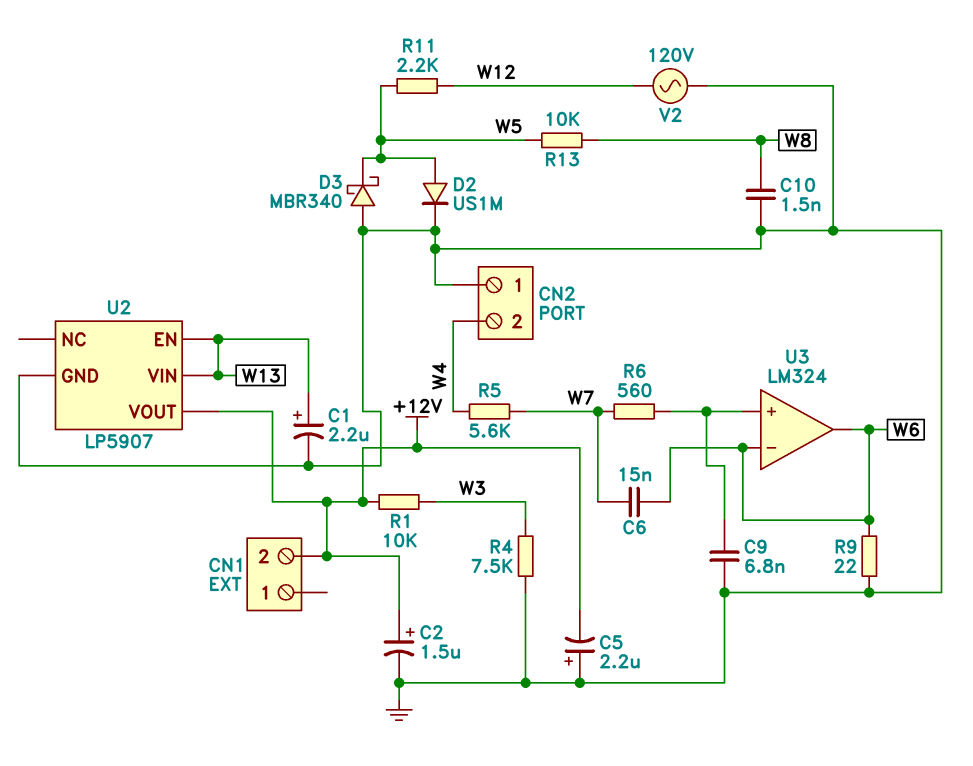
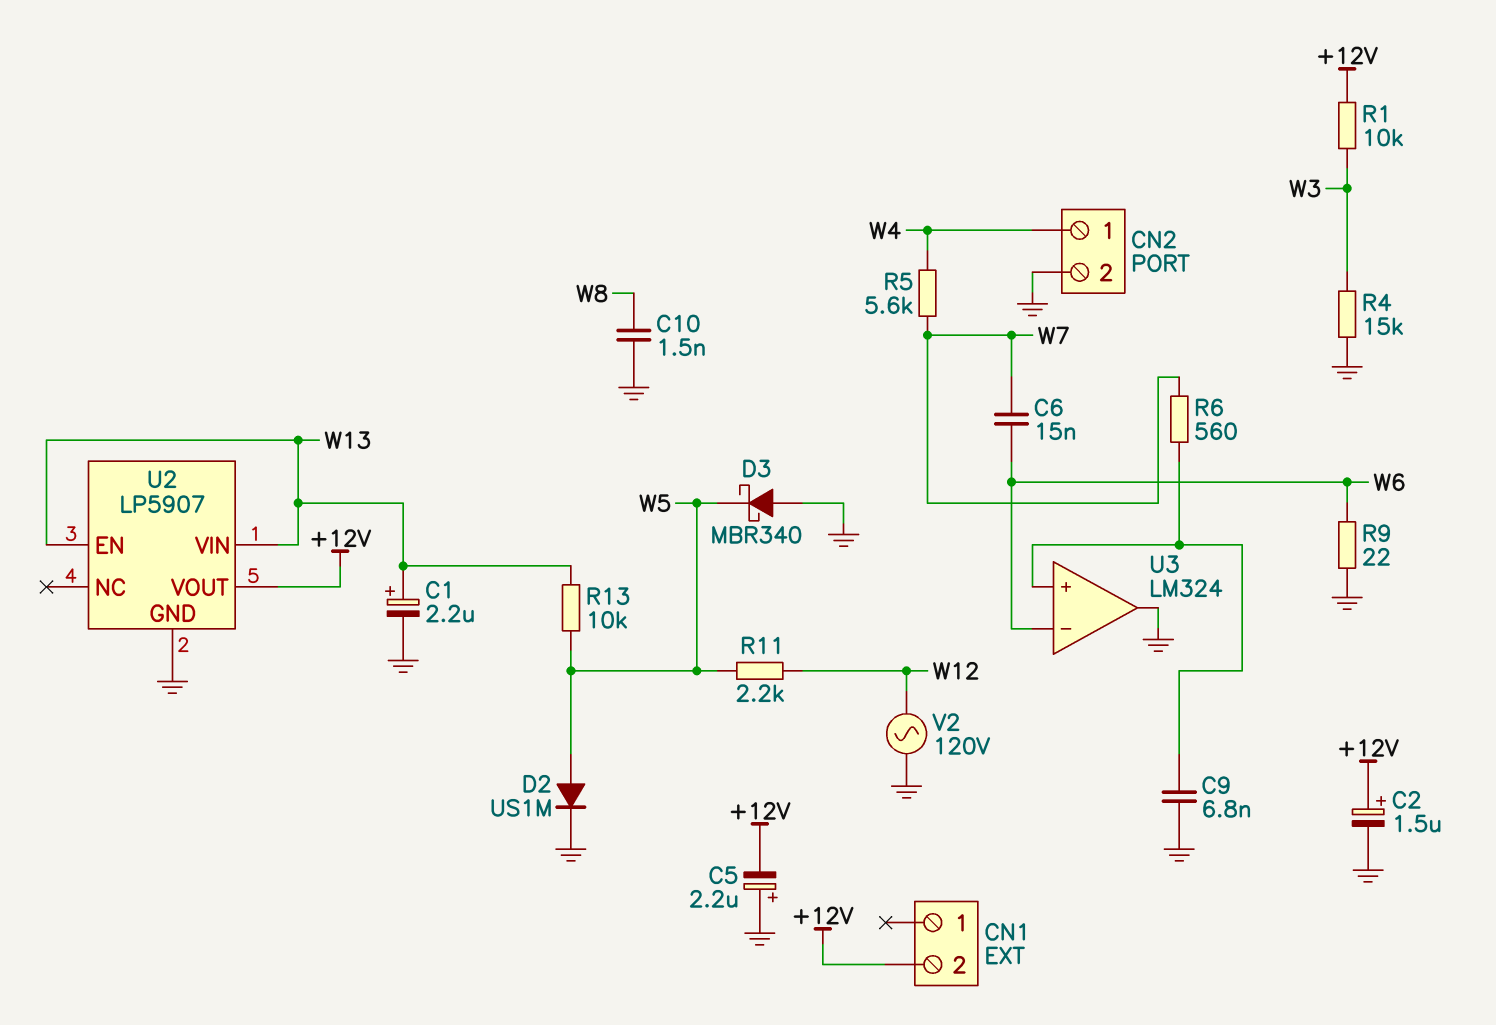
CN2 pin 1: GND -> W4
CN2 pin 2: W4 -> GND
R4: 7.5k (GND, W3) -> 15k (GND, W3)
R13: 10k (W5, W8) -> 10k (W5, W13)
U3 pin out: W6 -> GND

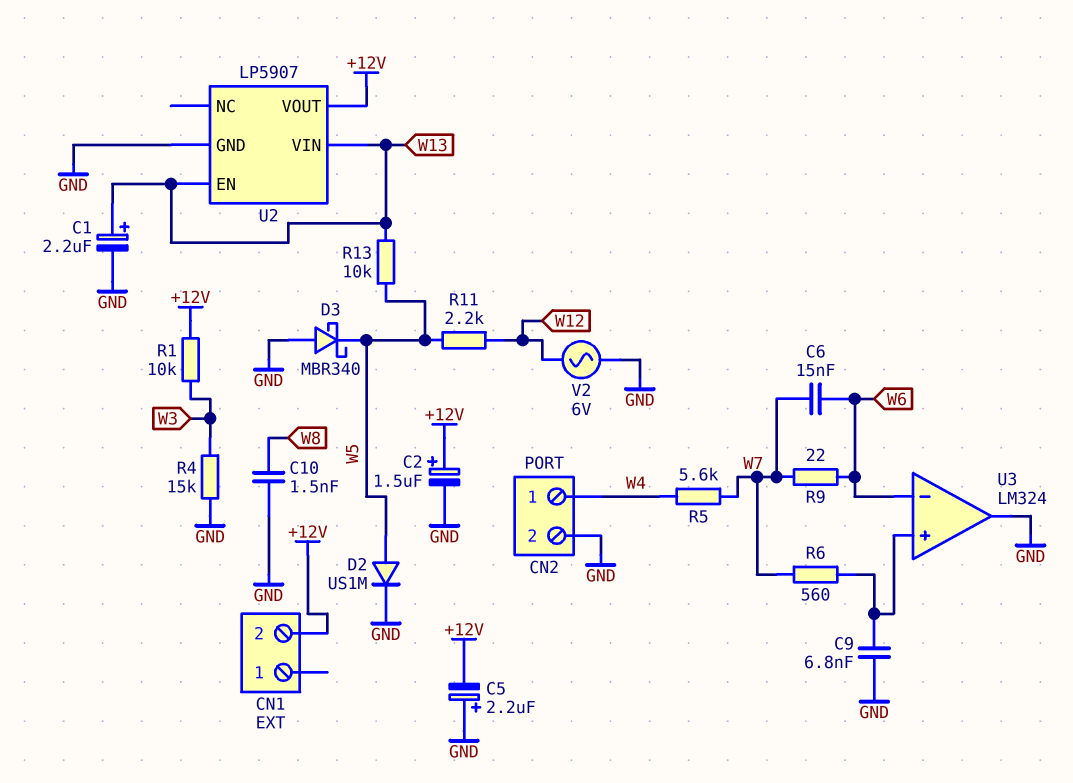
R9: 22 (GND, W6) -> 22 (W6, W7)
V2: AC 120V (GND, W12) -> AC 6V (GND, W12)

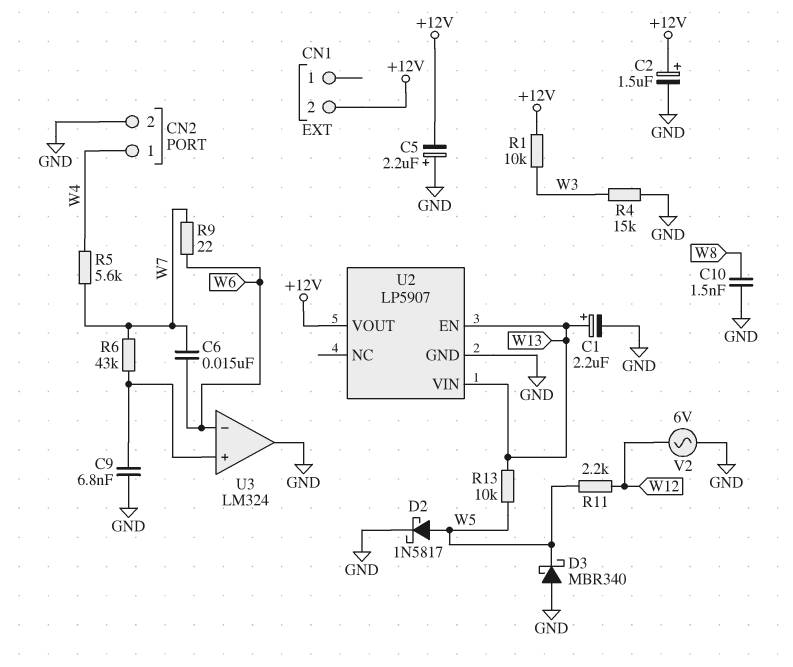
D2: diode US1M (A W5, K GND) -> schottky 1N5817 (A W5, K GND)
R6: 560 (U3/in+, W7) -> 43k (U3/in+, W7)

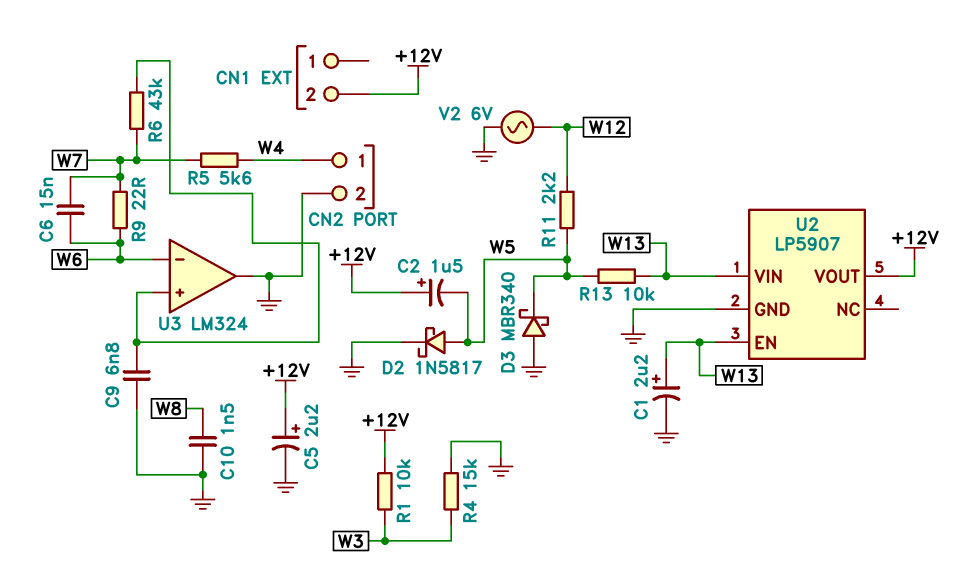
C2: 1.5uF (plus +12V, minus GND) -> 1.5uF (plus +12V, minus W5)
C5: 2.2uF (plus GND, minus +12V) -> 2.2uF (plus +12V, minus GND)

